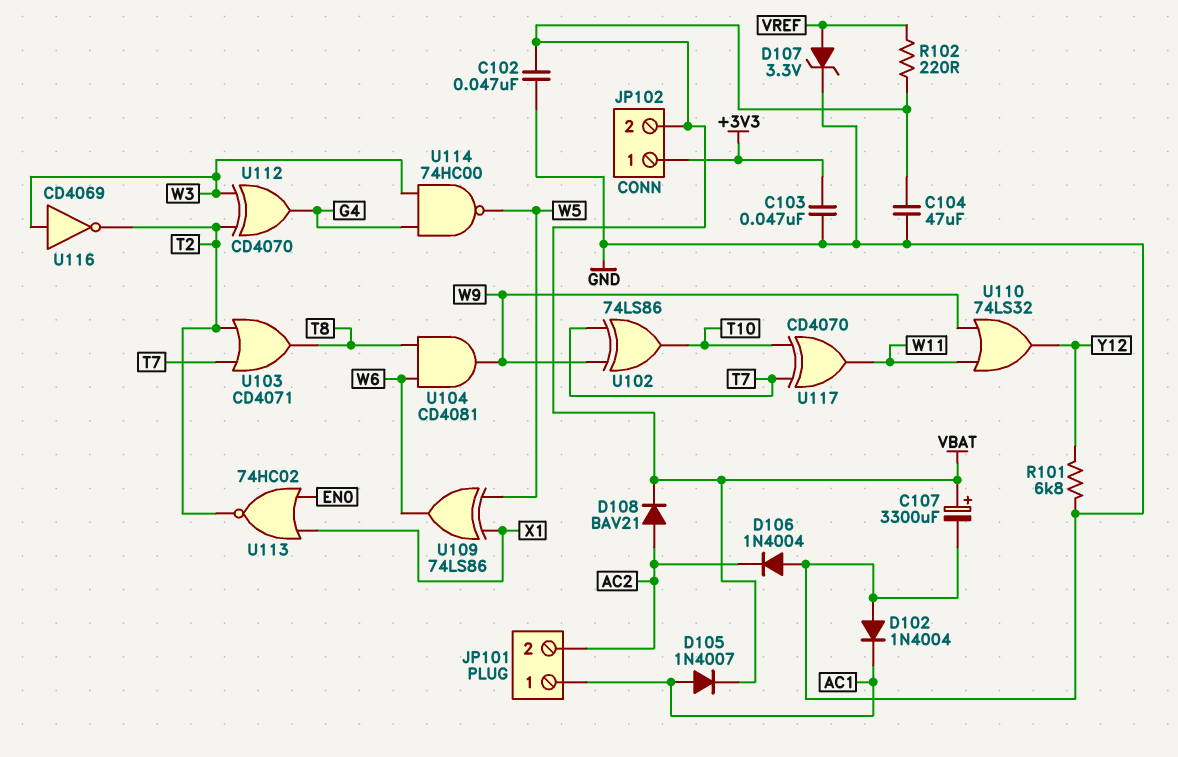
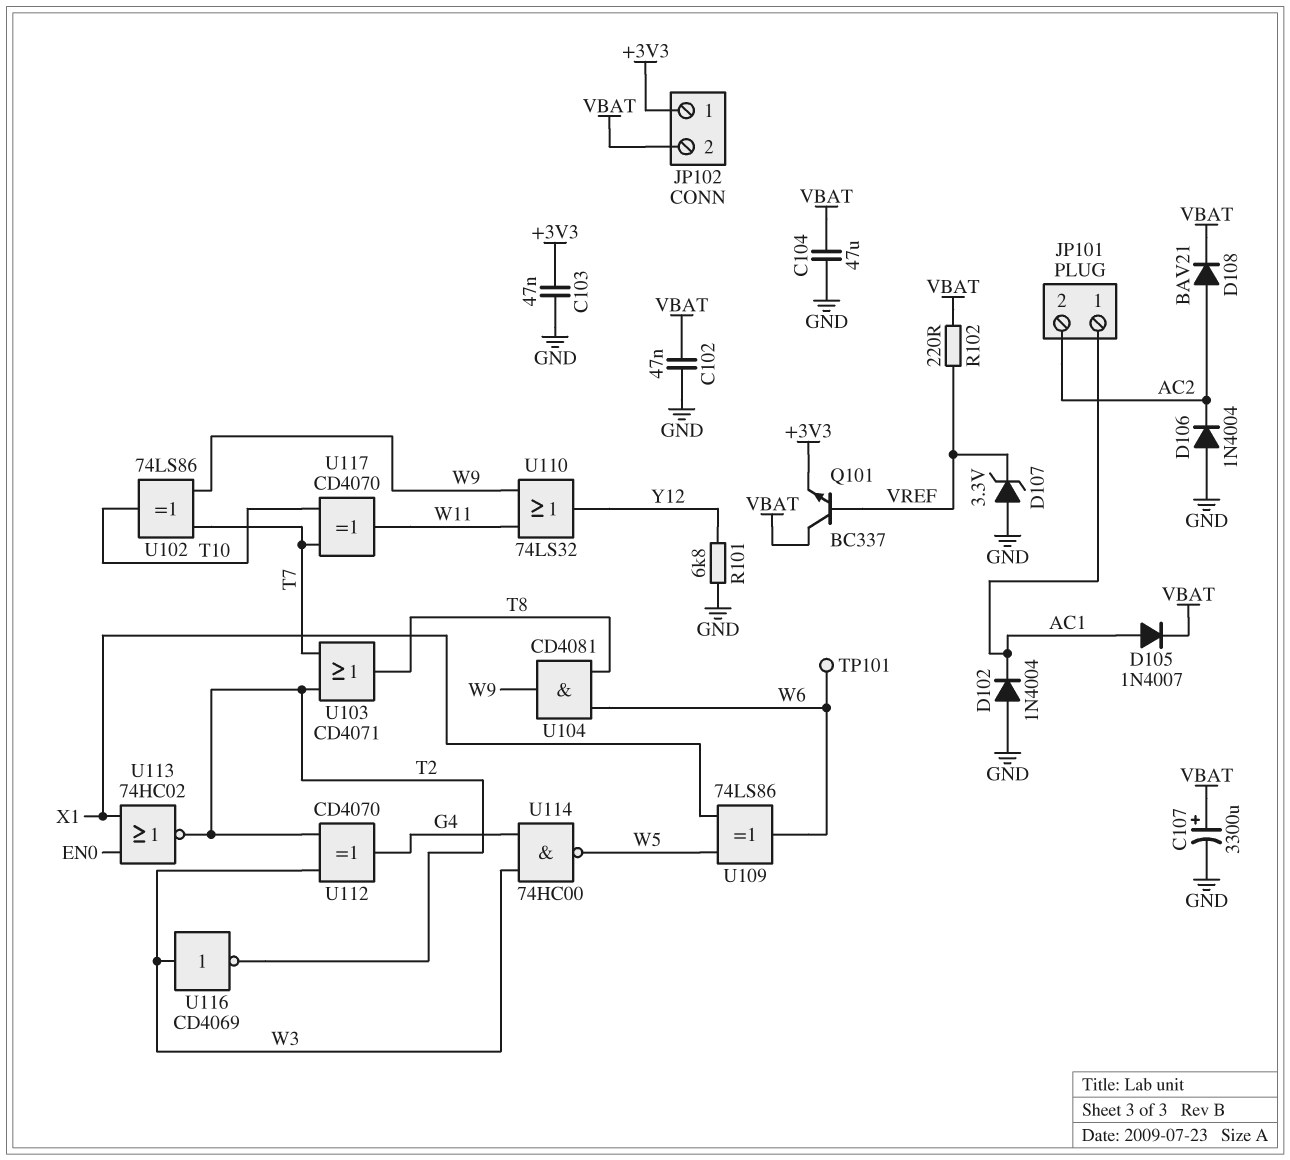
D107: zener 3.3V (A VREF, K GND) -> zener 3.3V (A GND, K VREF)
Q101: none -> NPN BC337 (B VREF, C VBAT, E +3V3)
TP101: none -> test point (W6)

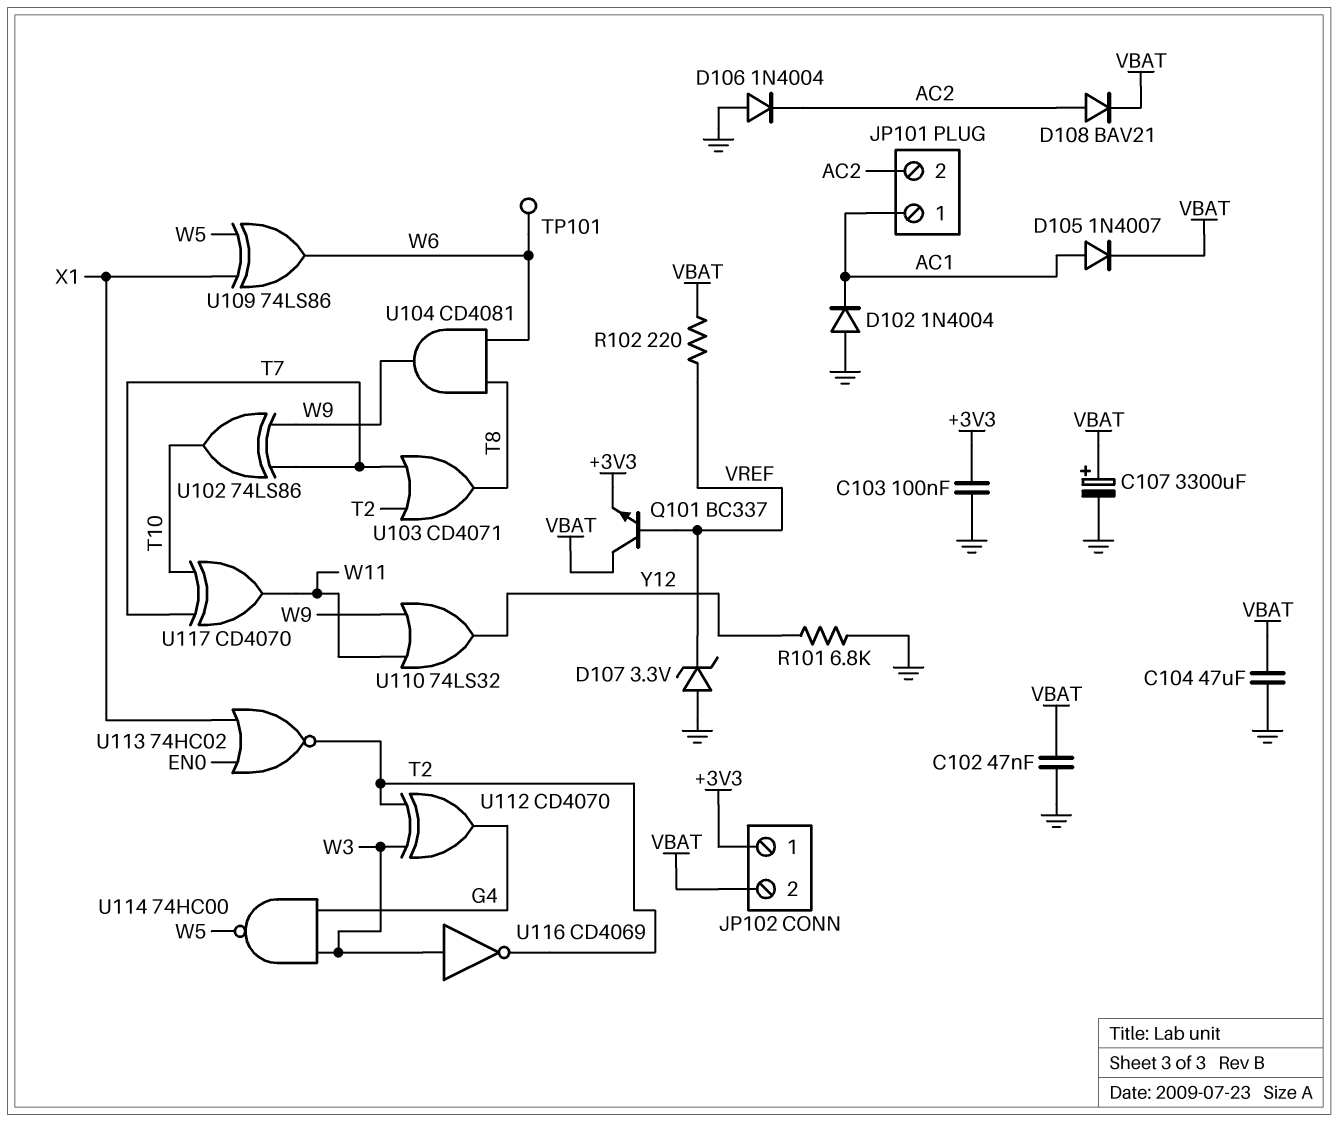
C103: 47nF (+3V3, GND) -> 100nF (+3V3, GND)

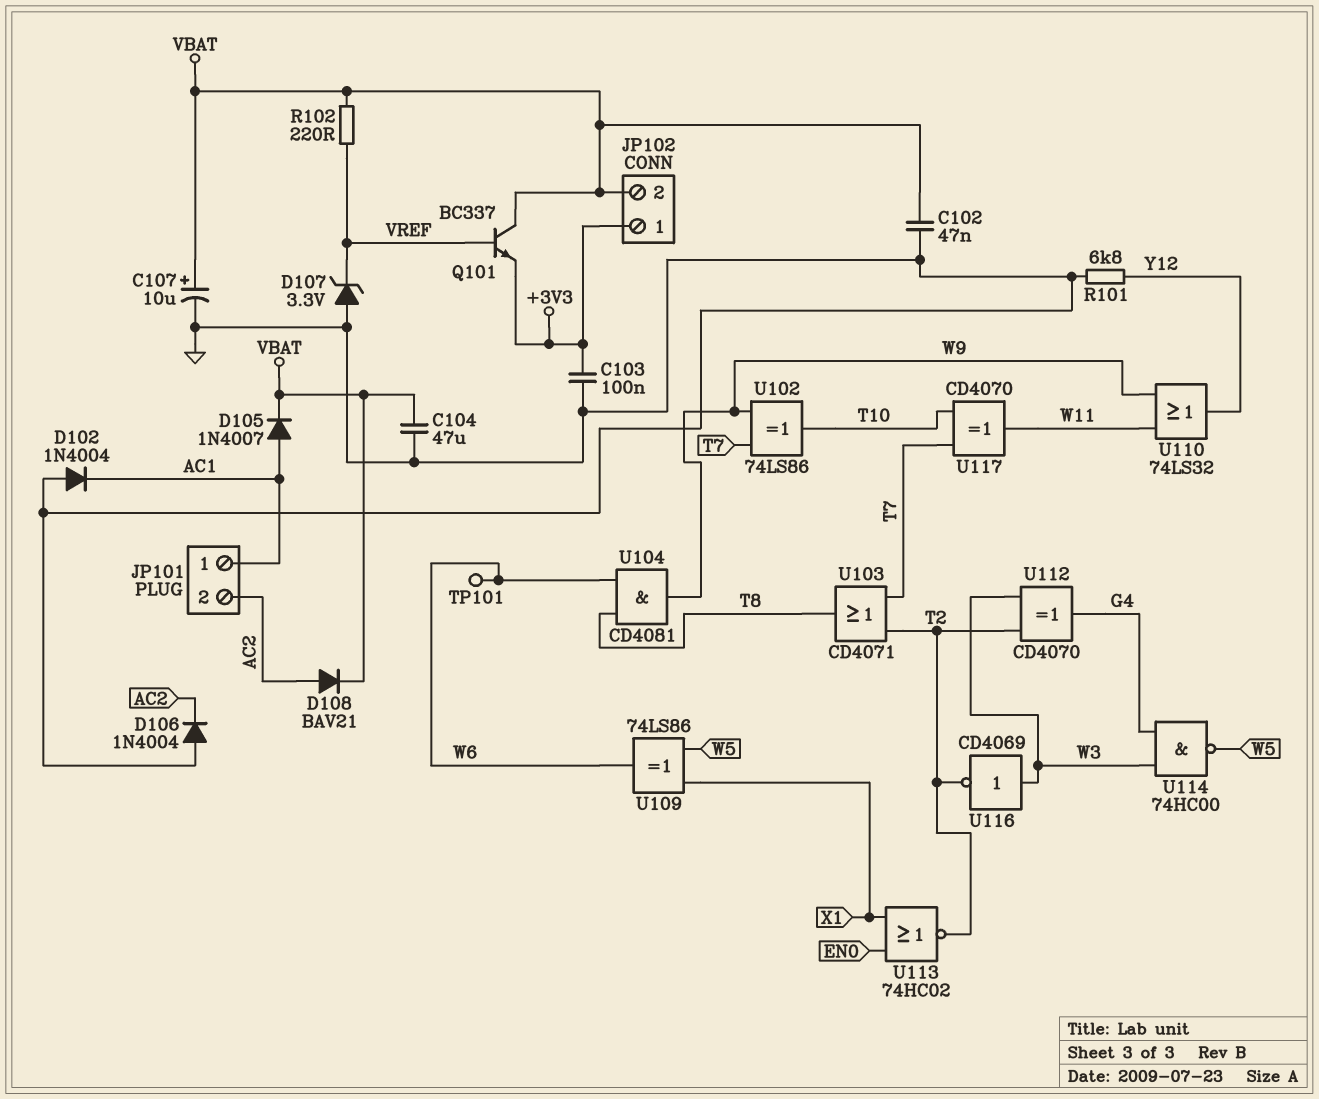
C107: 3300uF (plus VBAT, minus GND) -> 10uF (plus VBAT, minus GND)

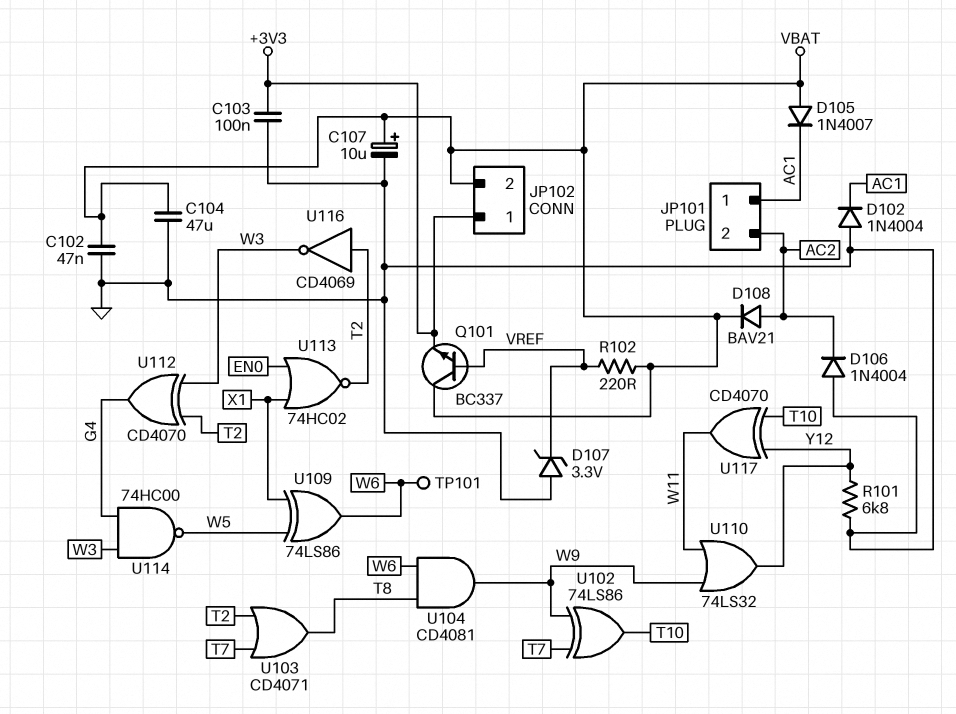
D105: diode 1N4007 (A AC1, K VBAT) -> diode 1N4007 (A VBAT, K AC1)
U116: NOT CD4069 (in W3, out T2) -> NOT CD4069 (in T2, out W3)
U117: XOR CD4070 (in T7, in T10, out W11) -> XOR CD4070 (in T10, in Y12, out W11)

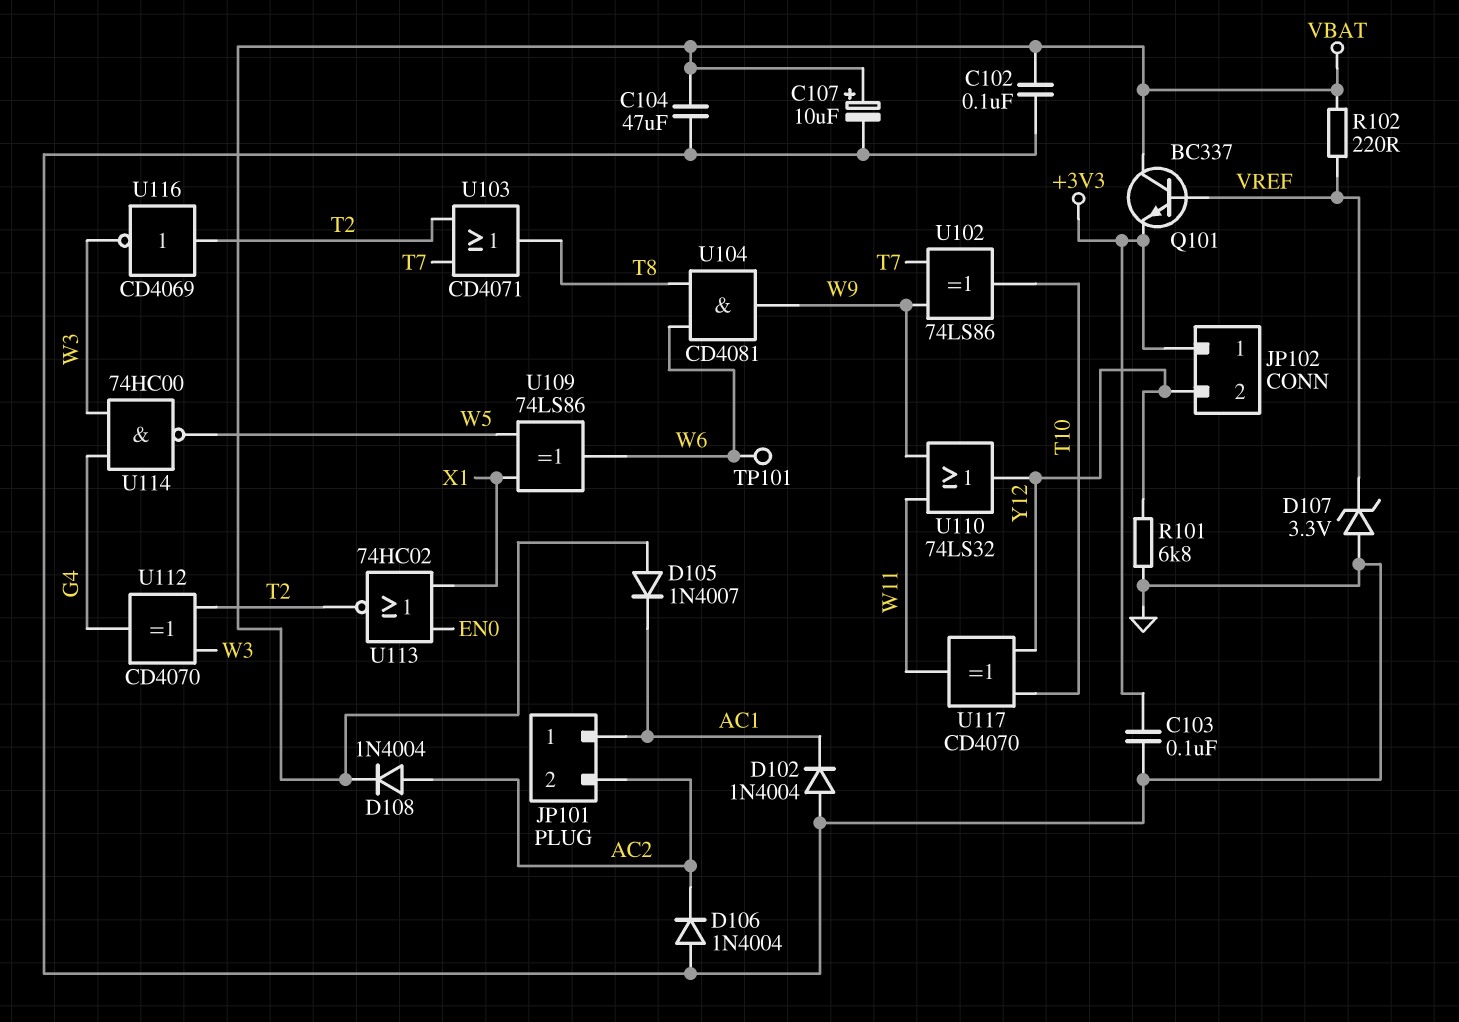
C102: 47nF (GND, VBAT) -> 100nF (GND, VBAT)
D108: diode BAV21 (A AC2, K VBAT) -> diode 1N4004 (A AC2, K VBAT)
JP102 pin 2: VBAT -> Y12

